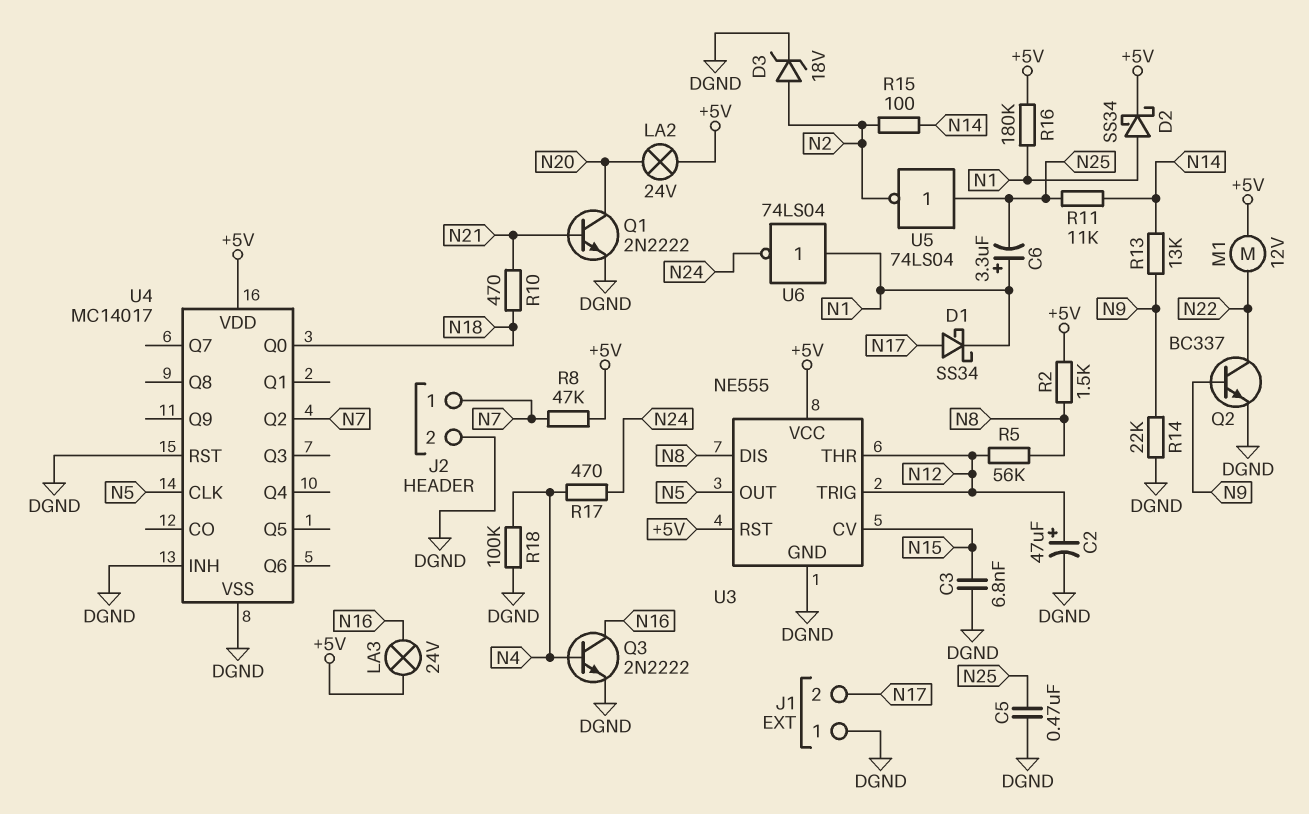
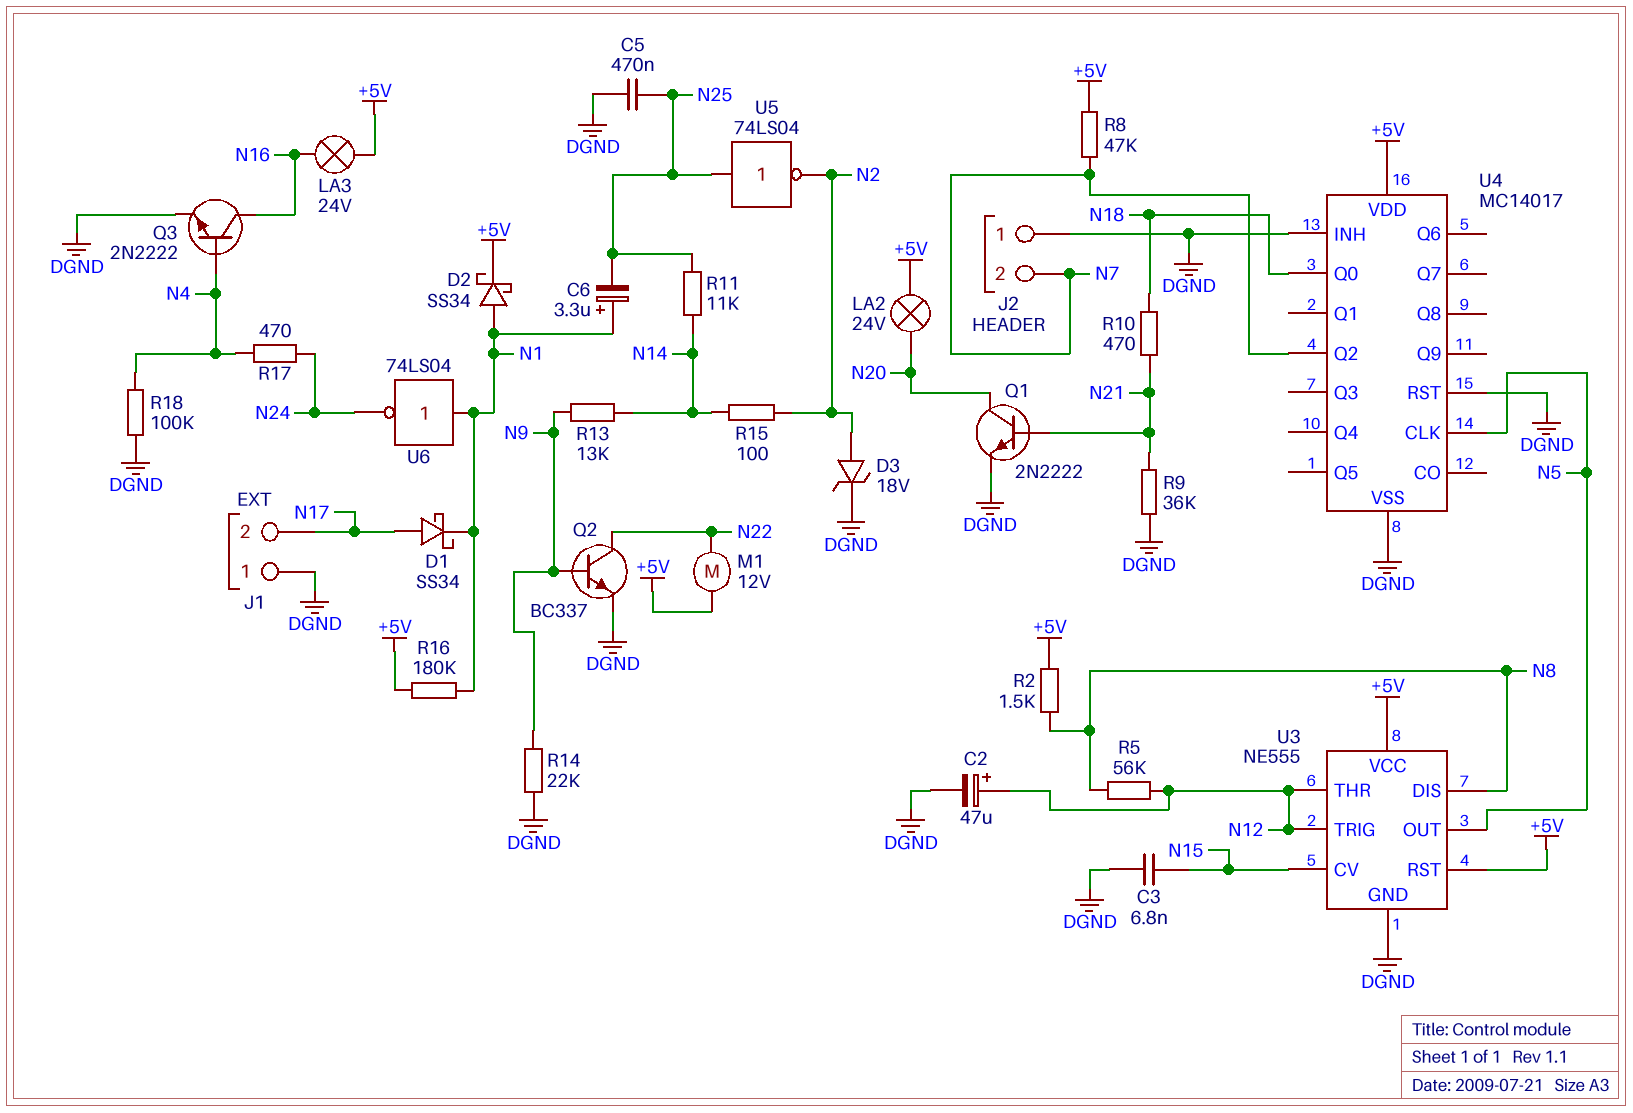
J2 pin 1: N7 -> DGND
J2 pin 2: DGND -> N7
R9: none -> 36k (DGND, N21)

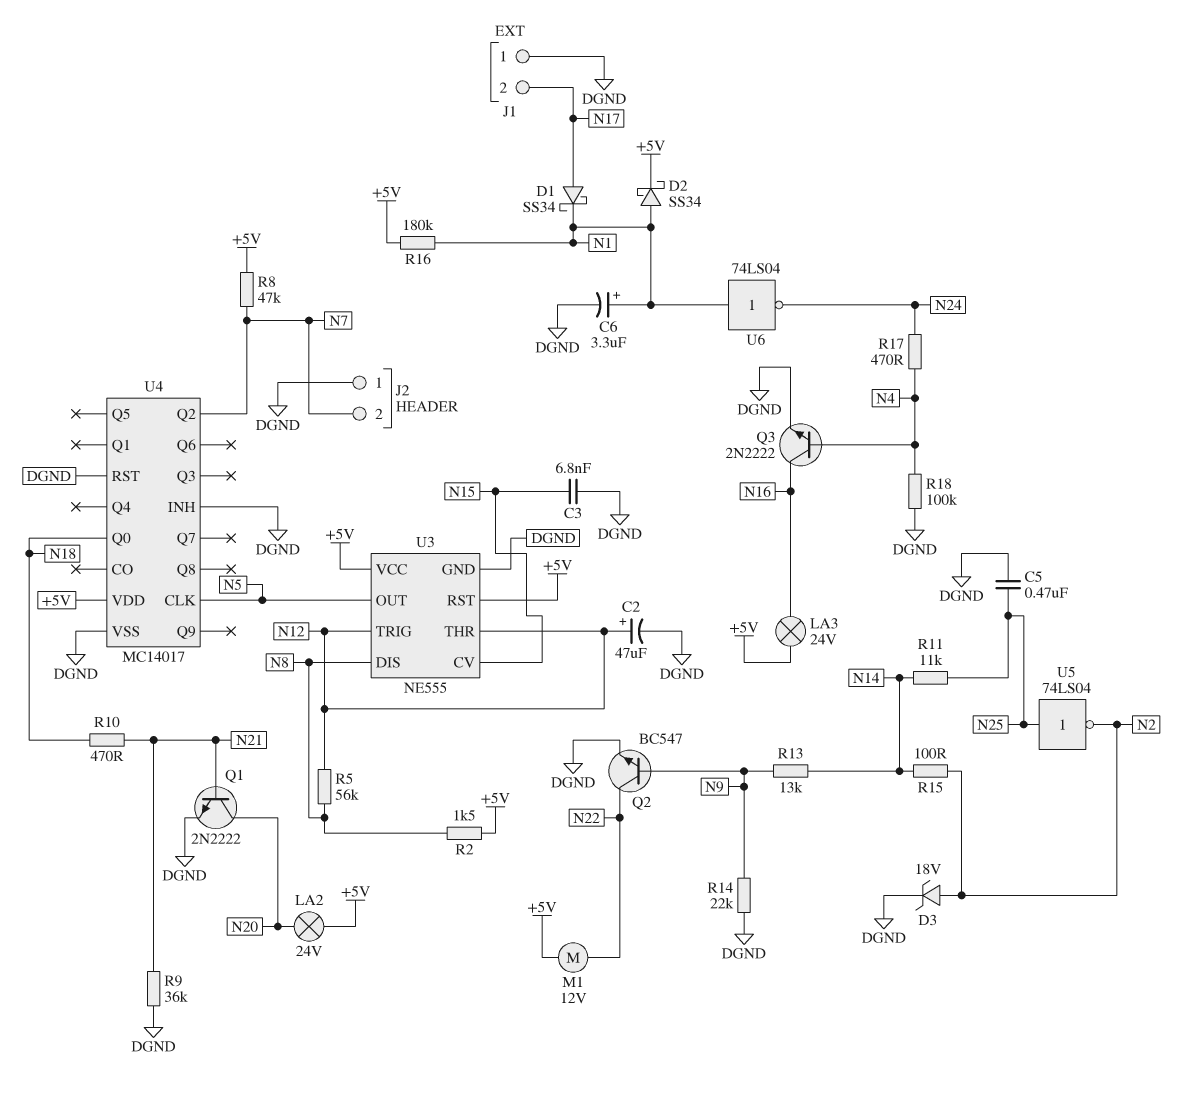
C6: 3.3uF (plus N1, minus N25) -> 3.3uF (plus N1, minus DGND)
Q2: NPN BC337 (B N9, C N22, E DGND) -> NPN BC547 (B N9, C N22, E DGND)

